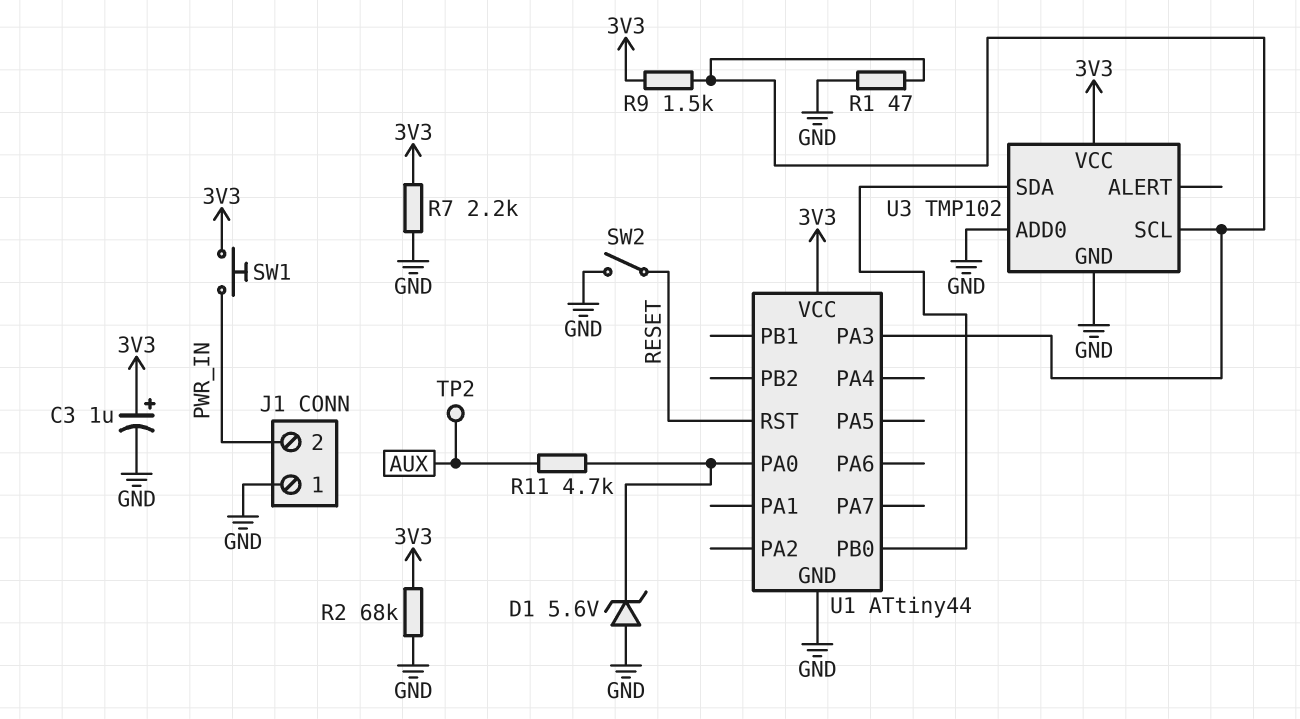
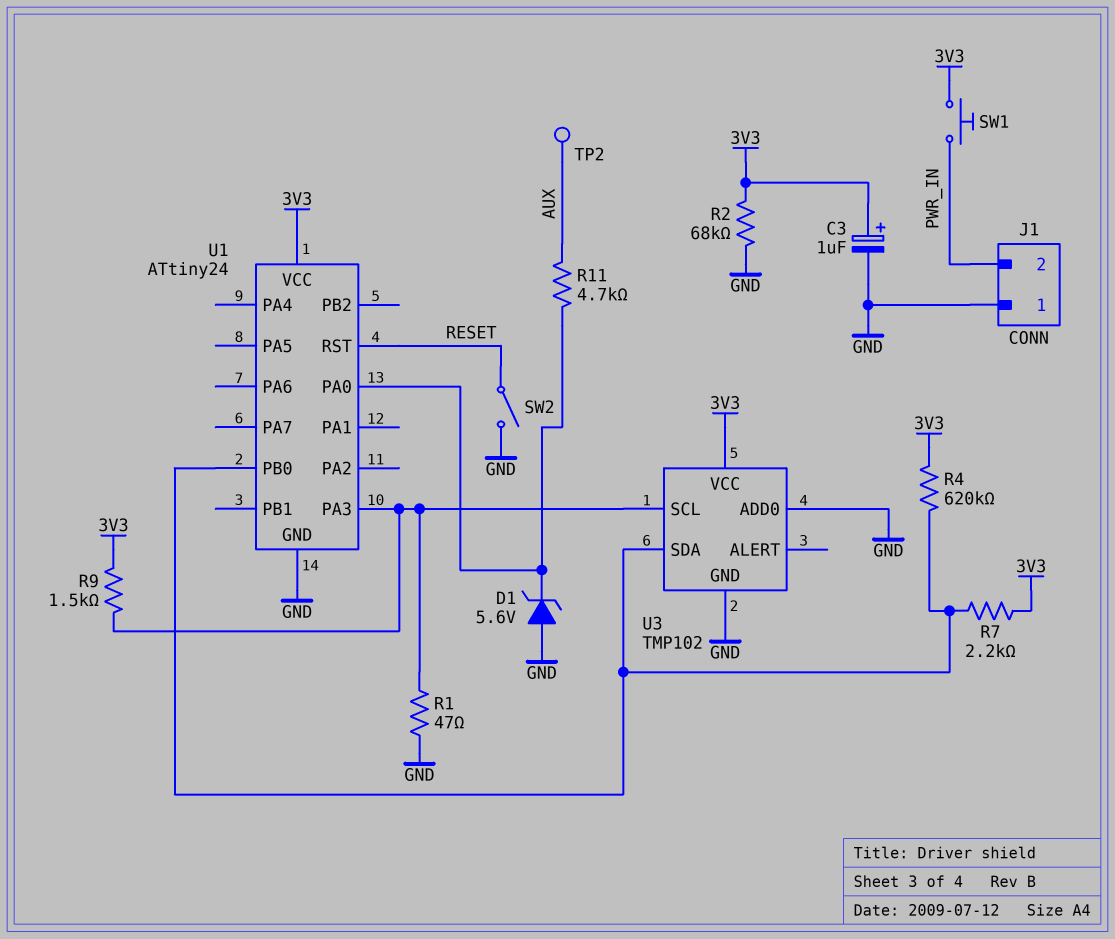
R4: none -> 620k (3V3, U1/PB0)
R7: 2.2k (3V3, GND) -> 2.2k (3V3, U1/PB0)
U1: ATtiny44 -> ATtiny24

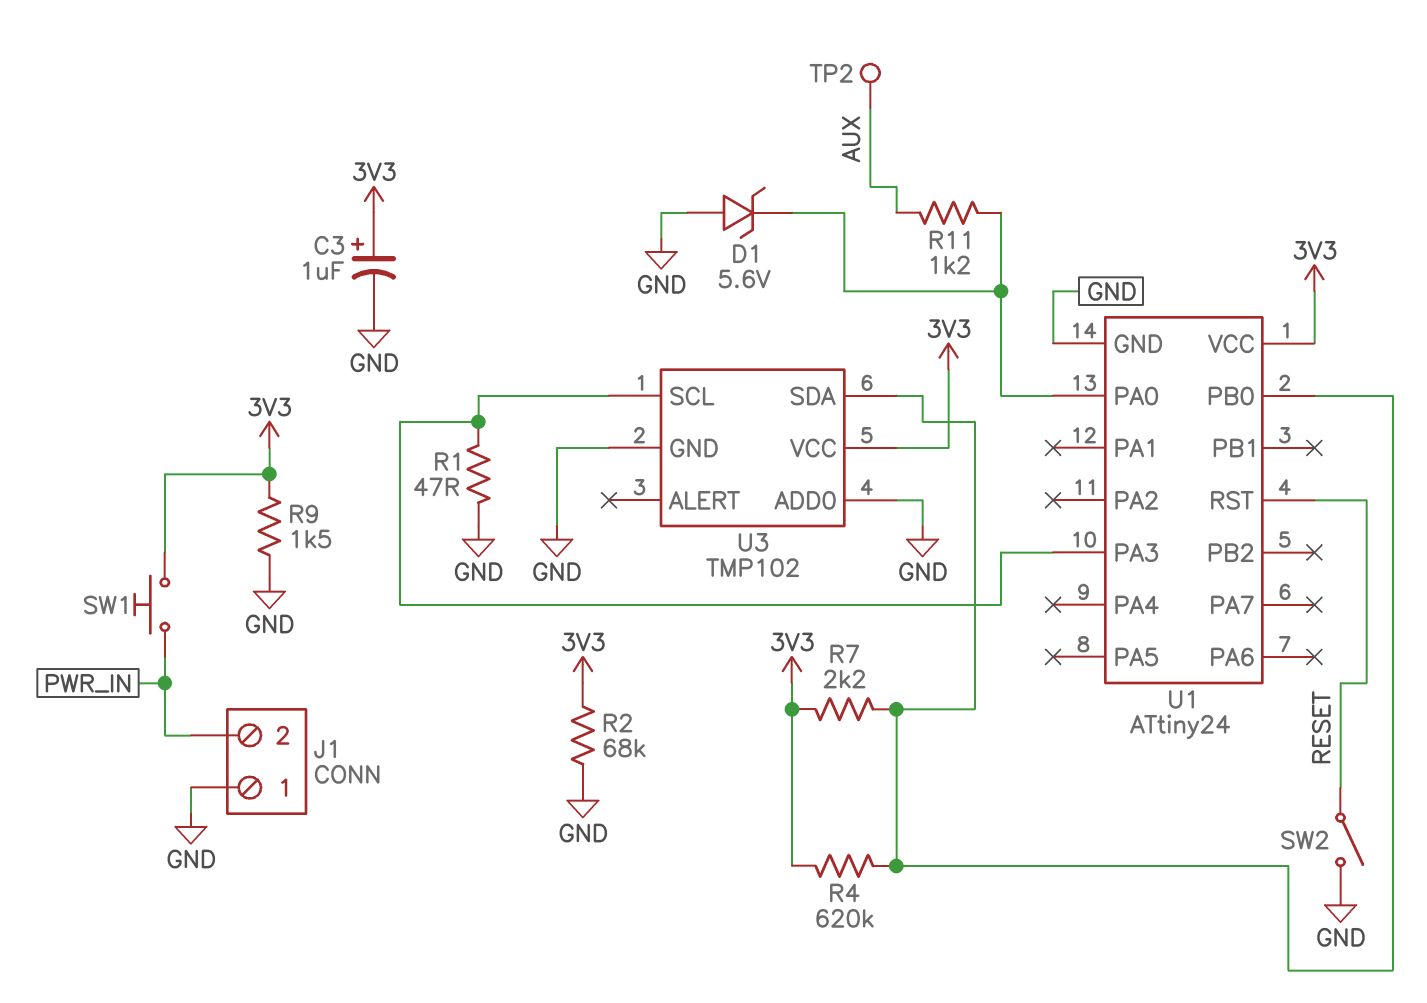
R9: 1.5k (3V3, U1/PA3) -> 1.5k (3V3, GND)
R11: 4.7k (AUX, U1/PA0) -> 1.2k (AUX, U1/PA0)

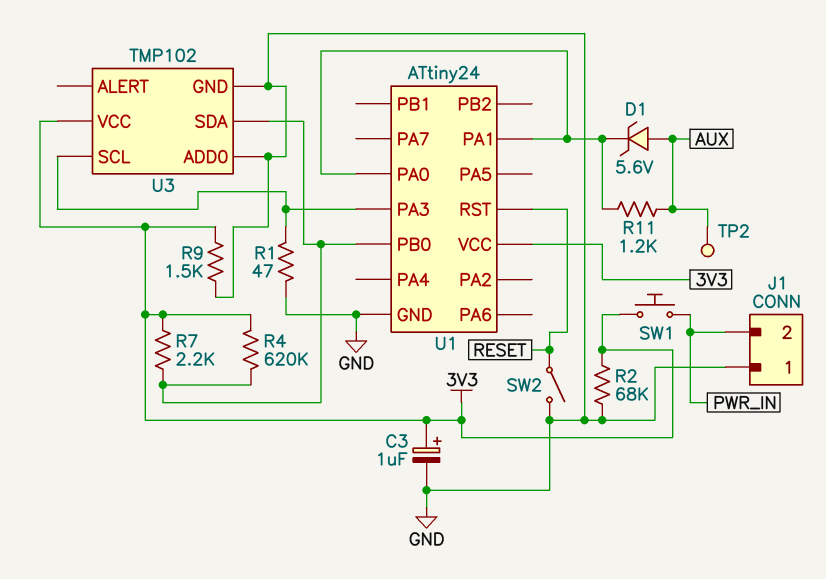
D1: zener 5.6V (A GND, K U1/PA0) -> zener 5.6V (A AUX, K U1/PA0)
U1 pin PA1: none -> U1/PA0

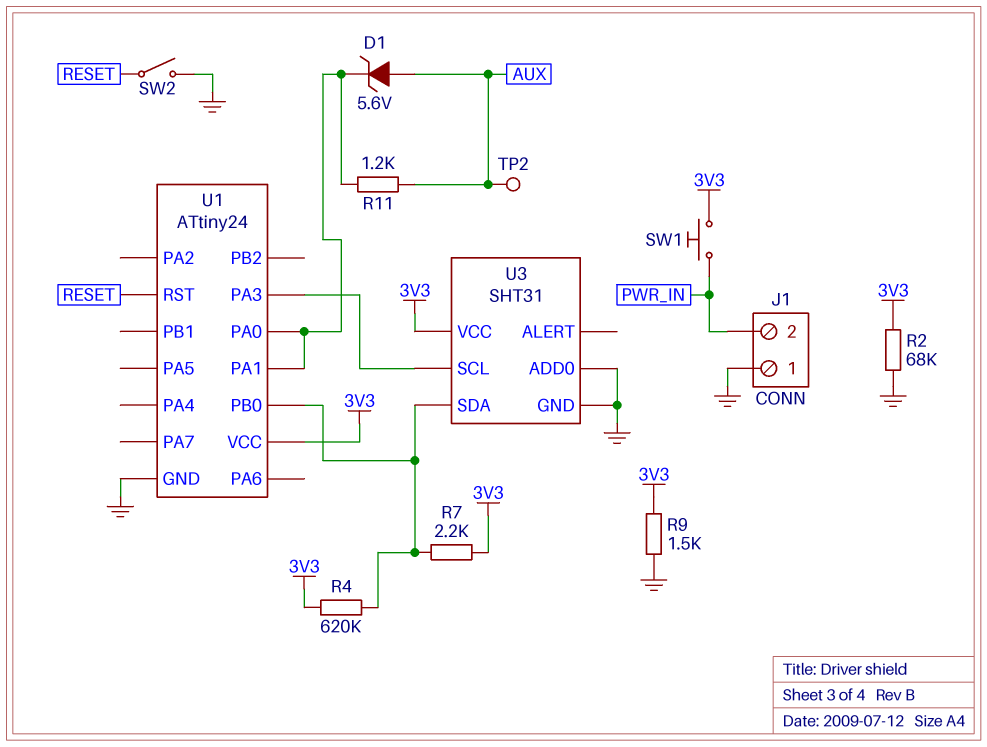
C3: 1uF (plus 3V3, minus GND) -> none
R1: 47 (GND, U1/PA3) -> none
U3: TMP102 -> SHT31

